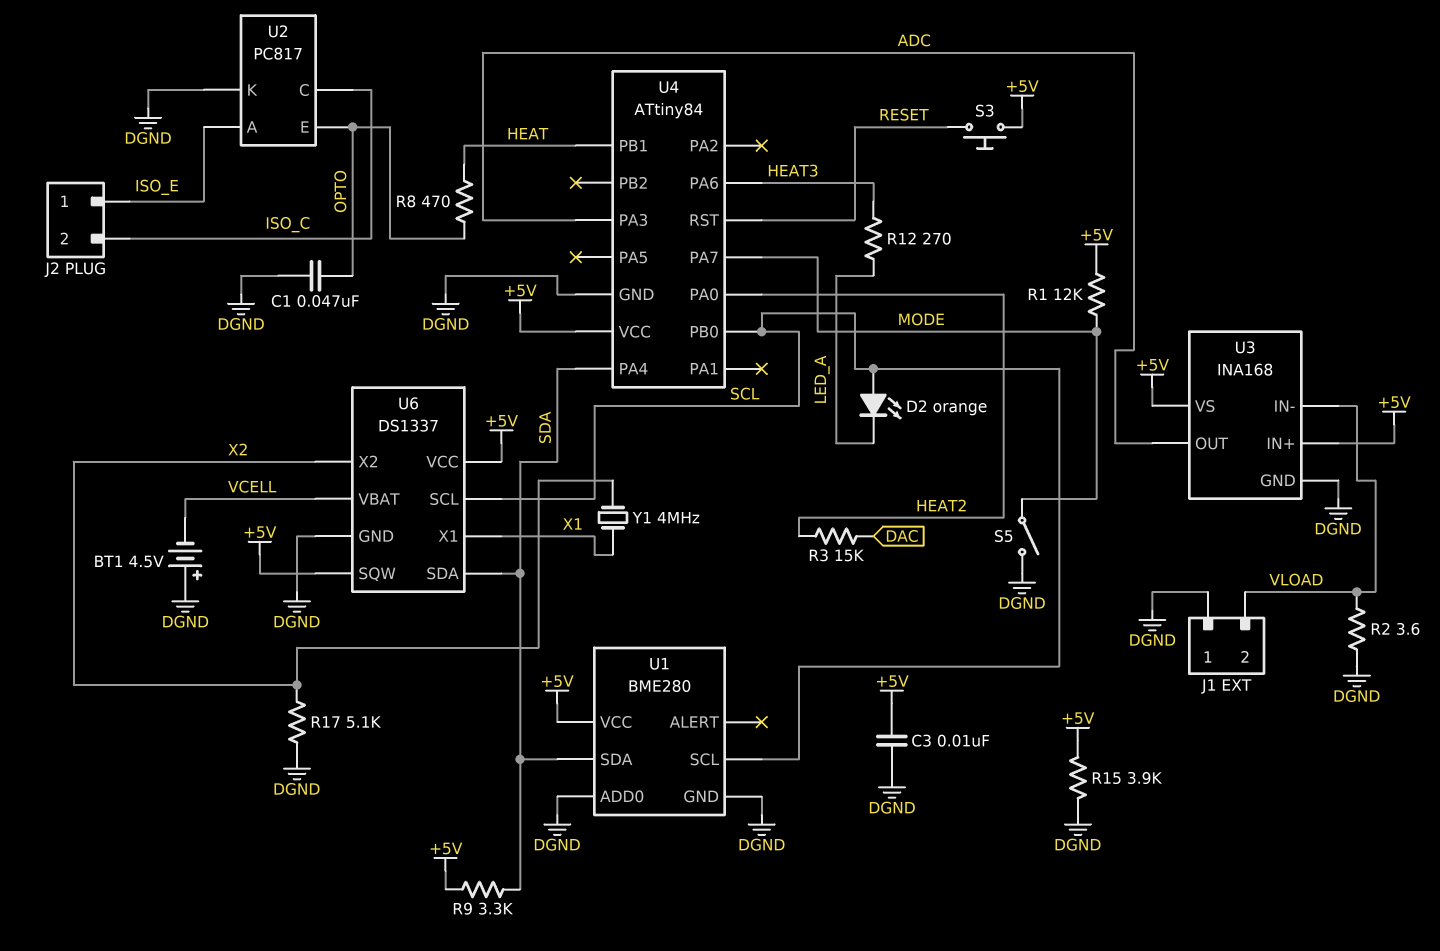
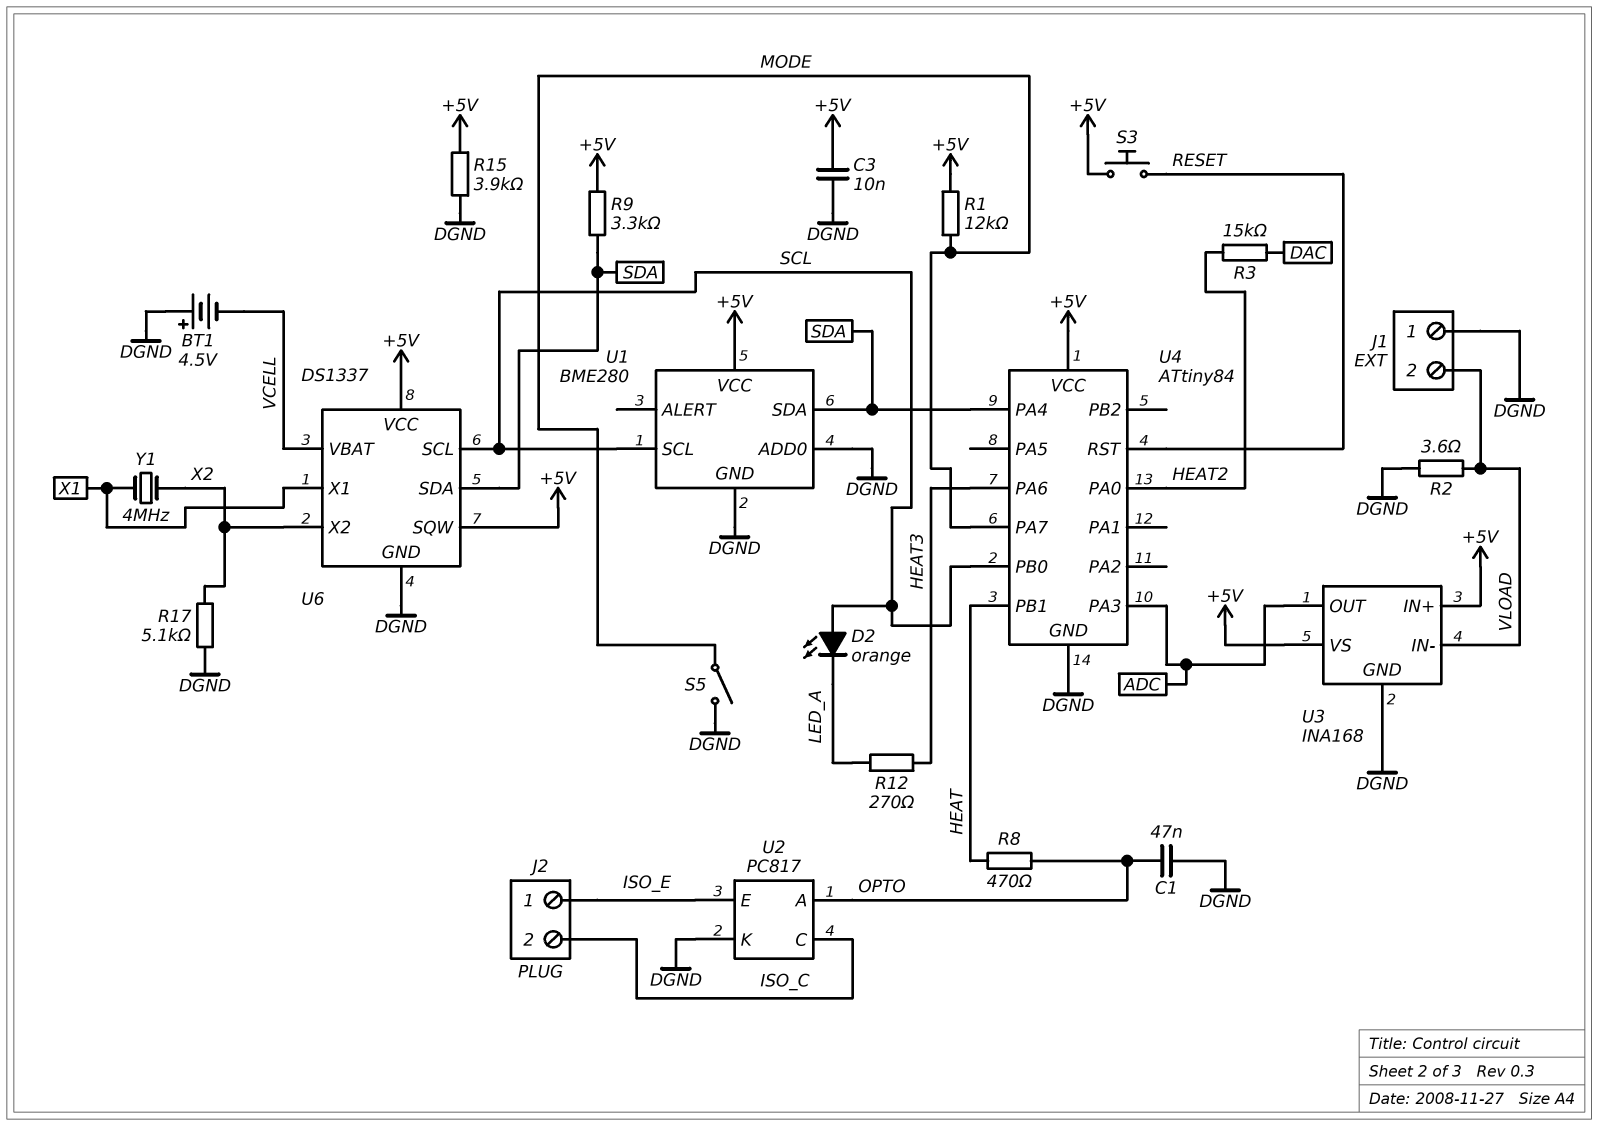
U2 pin A: ISO_E -> OPTO
U2 pin E: OPTO -> ISO_E

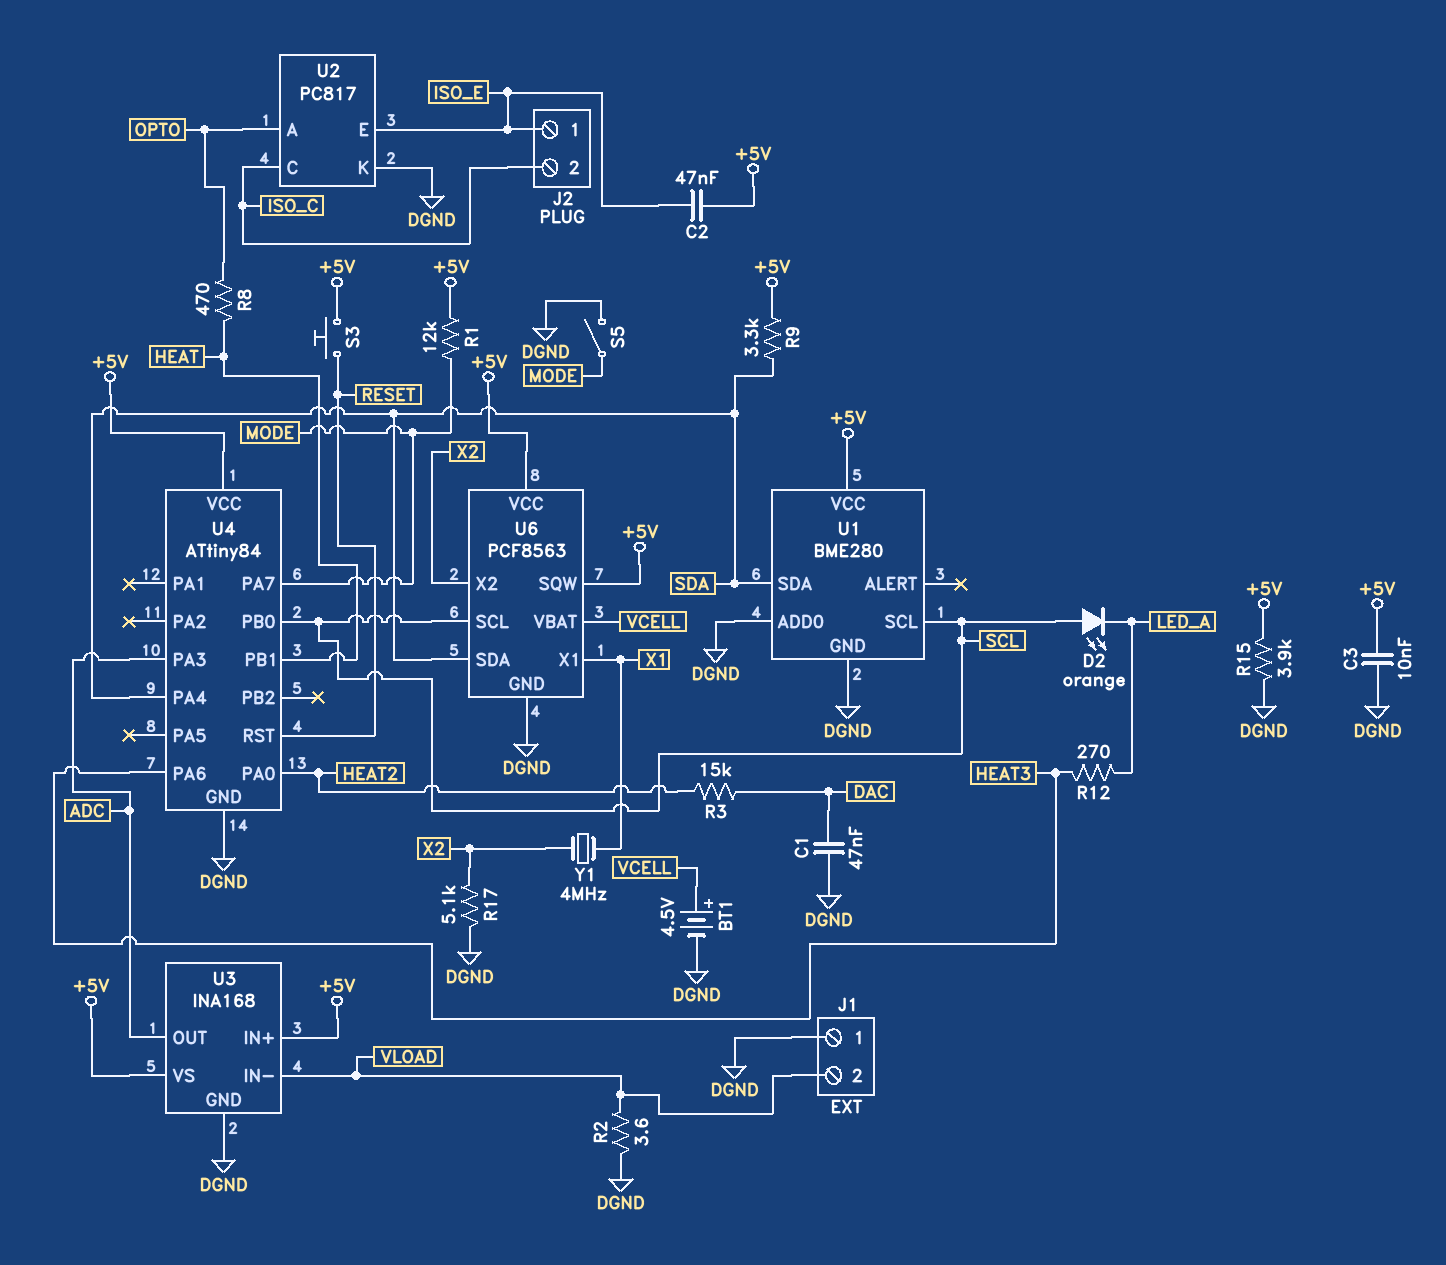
BT1: 4.5V (plus DGND, minus VCELL) -> 4.5V (plus VCELL, minus DGND)
C1: 47nF (DGND, OPTO) -> 47nF (DAC, DGND)
C2: none -> 47nF (+5V, ISO_E)
U6: DS1337 -> PCF8563

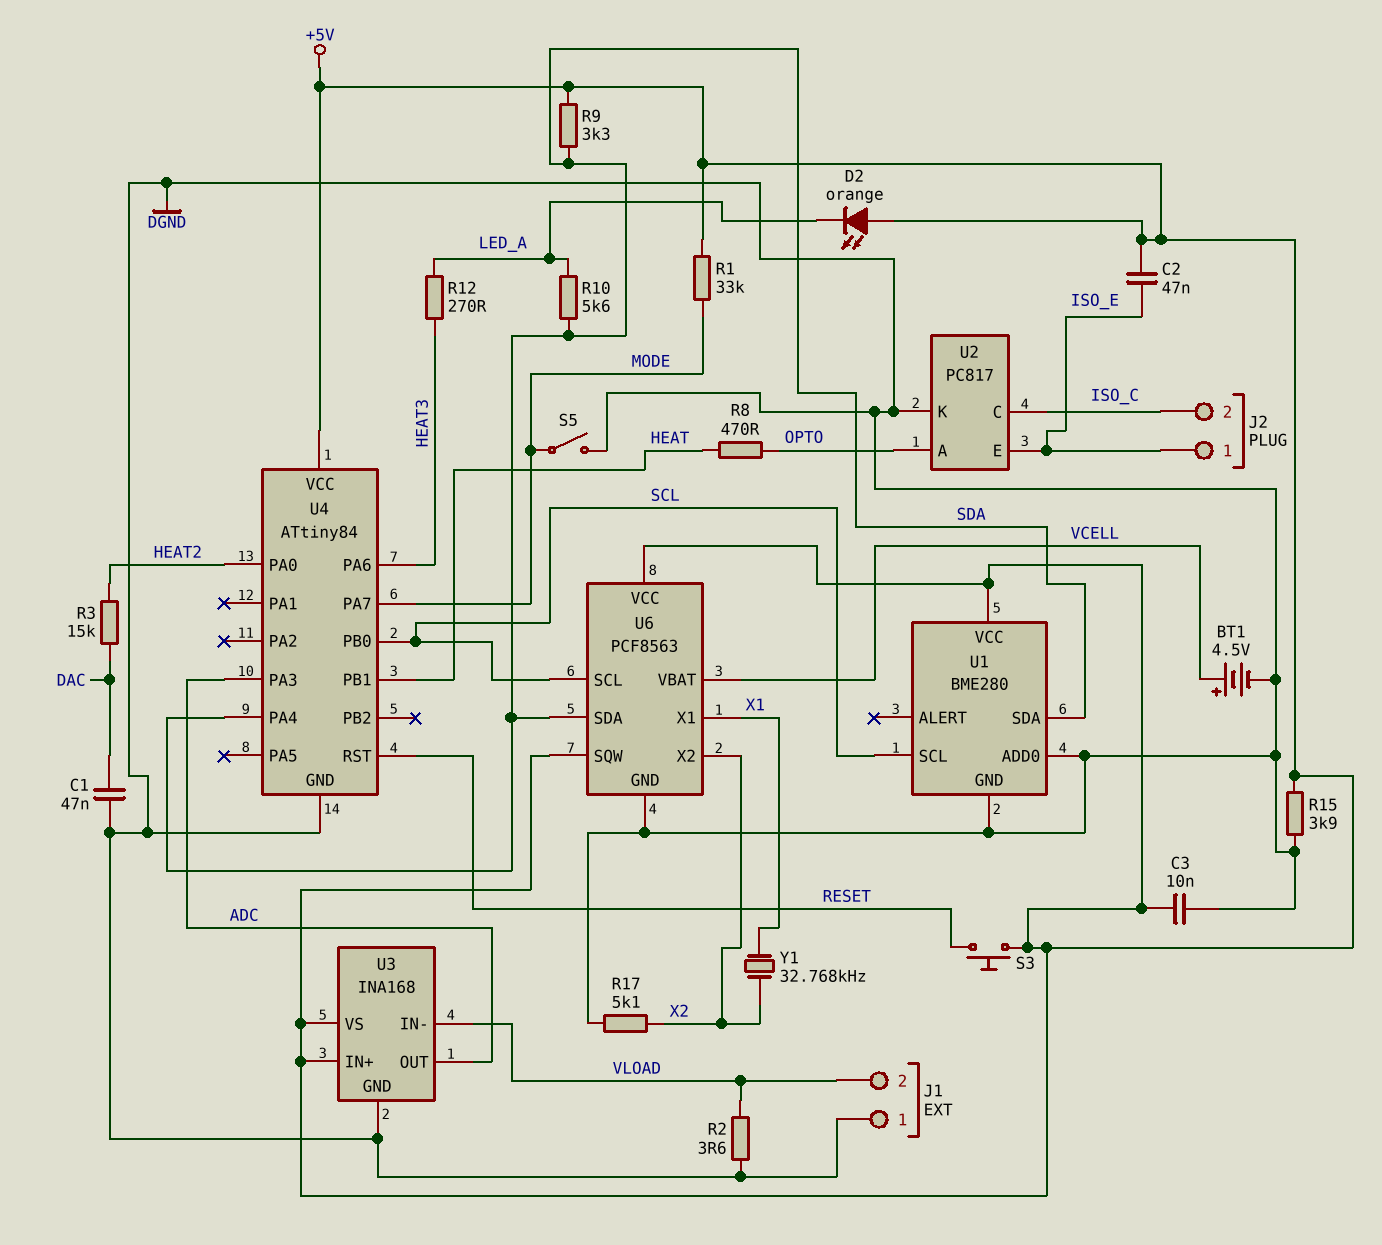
D2: LED orange (A SCL, K LED_A) -> LED orange (A +5V, K LED_A)
R1: 12k (+5V, MODE) -> 33k (+5V, MODE)
R10: none -> 5.6k (LED_A, SDA)
Y1: 4MHz (X1, X2) -> 32.768kHz (X1, X2)

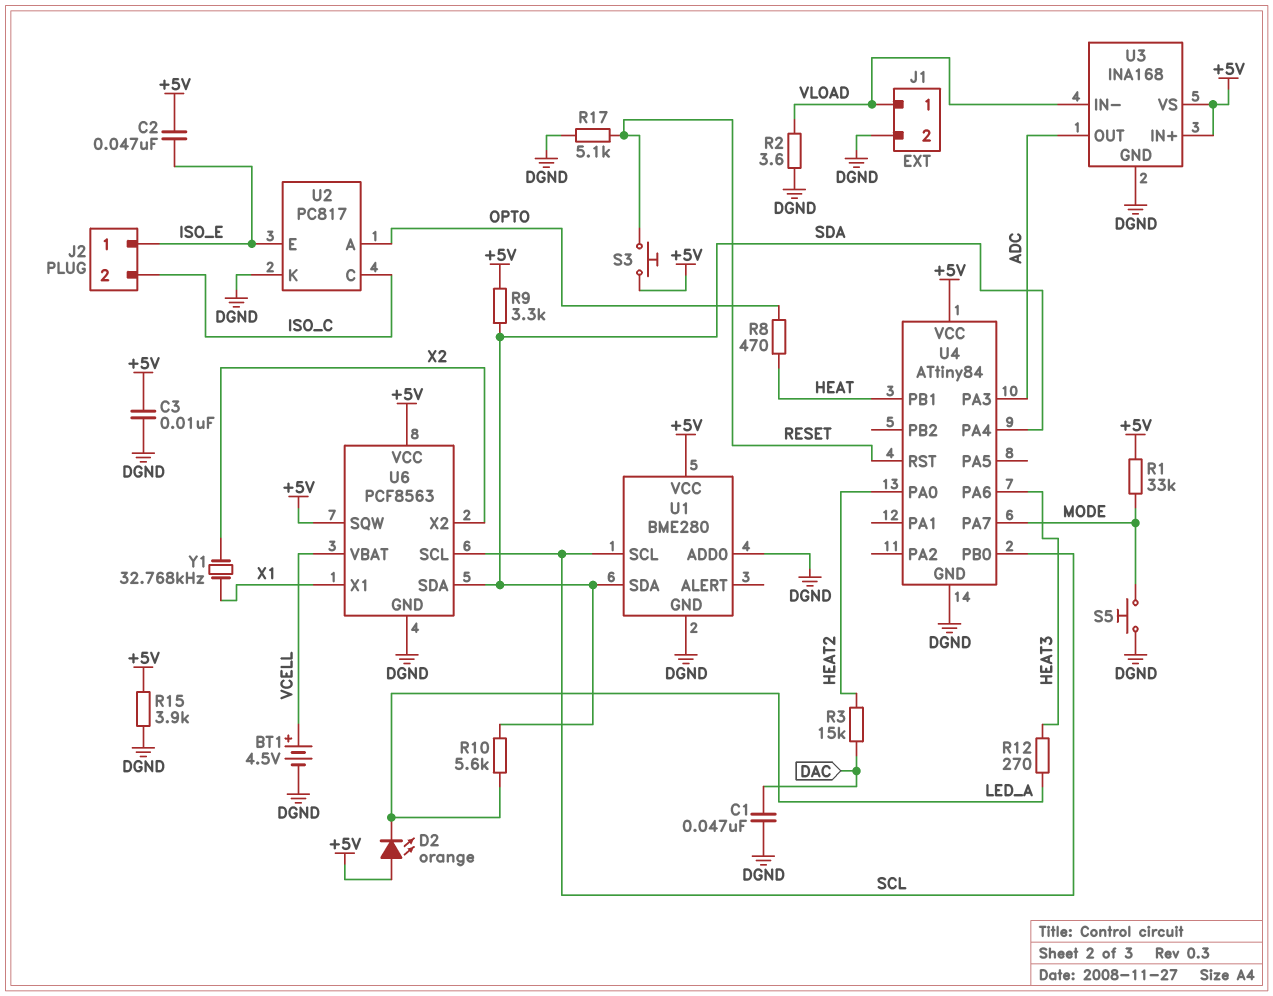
J1 pin 1: DGND -> VLOAD
J1 pin 2: VLOAD -> DGND
R17: 5.1k (DGND, X2) -> 5.1k (DGND, RESET)
S5: switch (DGND, MODE) -> button (DGND, MODE)

